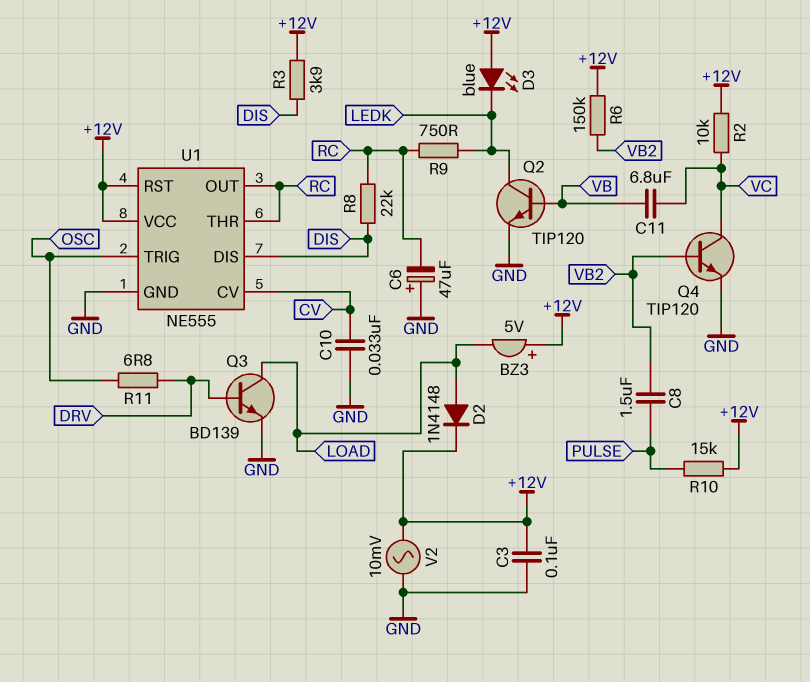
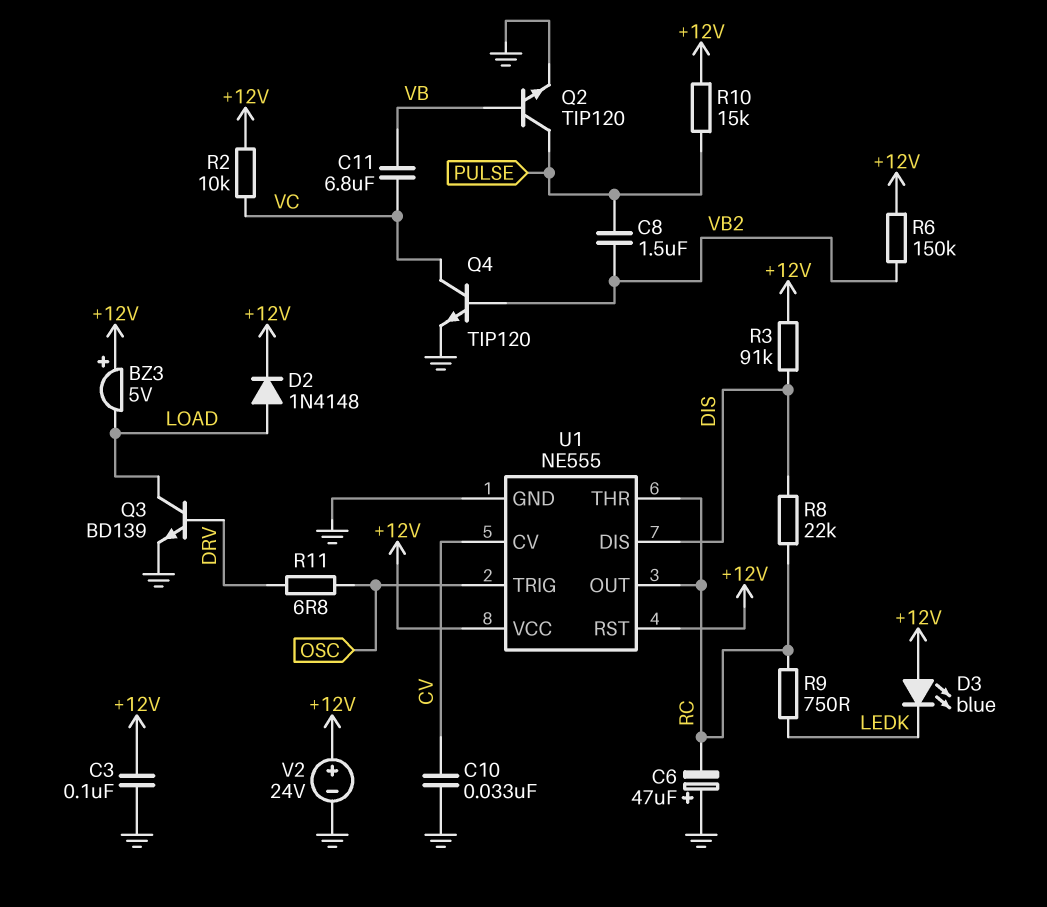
Q2: NPN TIP120 (B VB, C LEDK, E GND) -> NPN TIP120 (B VB, C PULSE, E GND)
R3: 3.9k (+12V, DIS) -> 91k (+12V, DIS)
V2: AC 10mV (+12V, GND) -> 24V (plus +12V, minus GND)

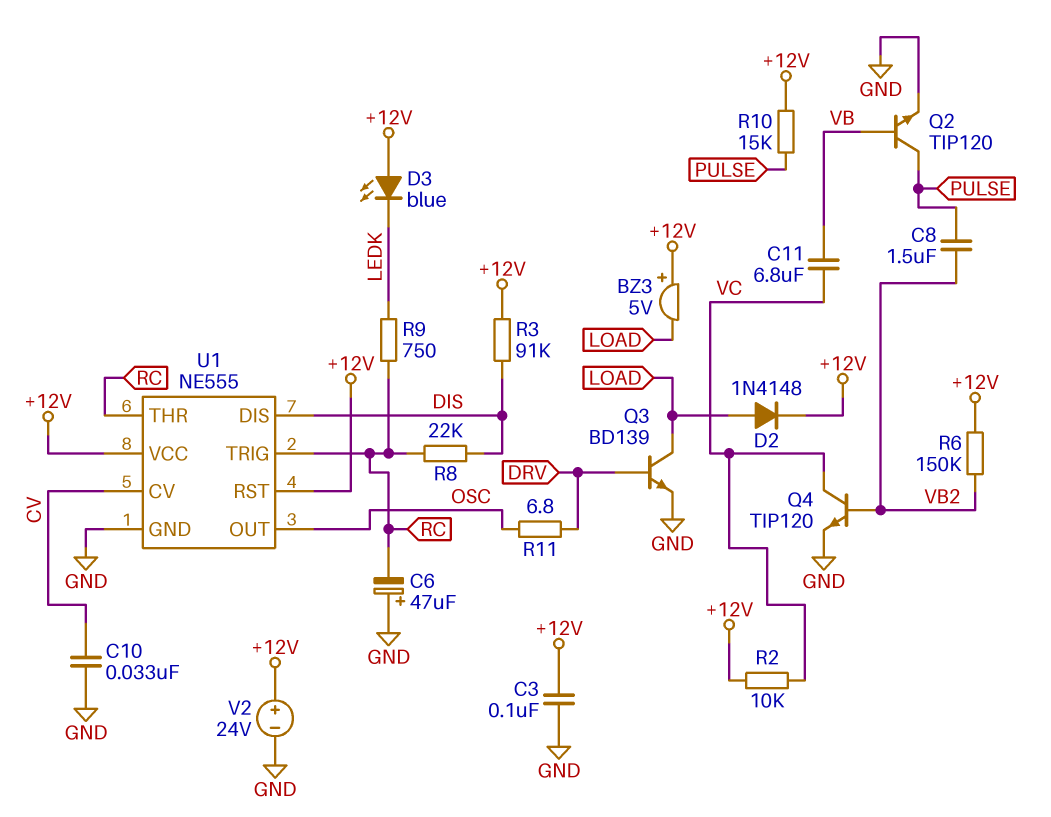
U1 pin OUT: RC -> OSC
U1 pin TRIG: OSC -> RC

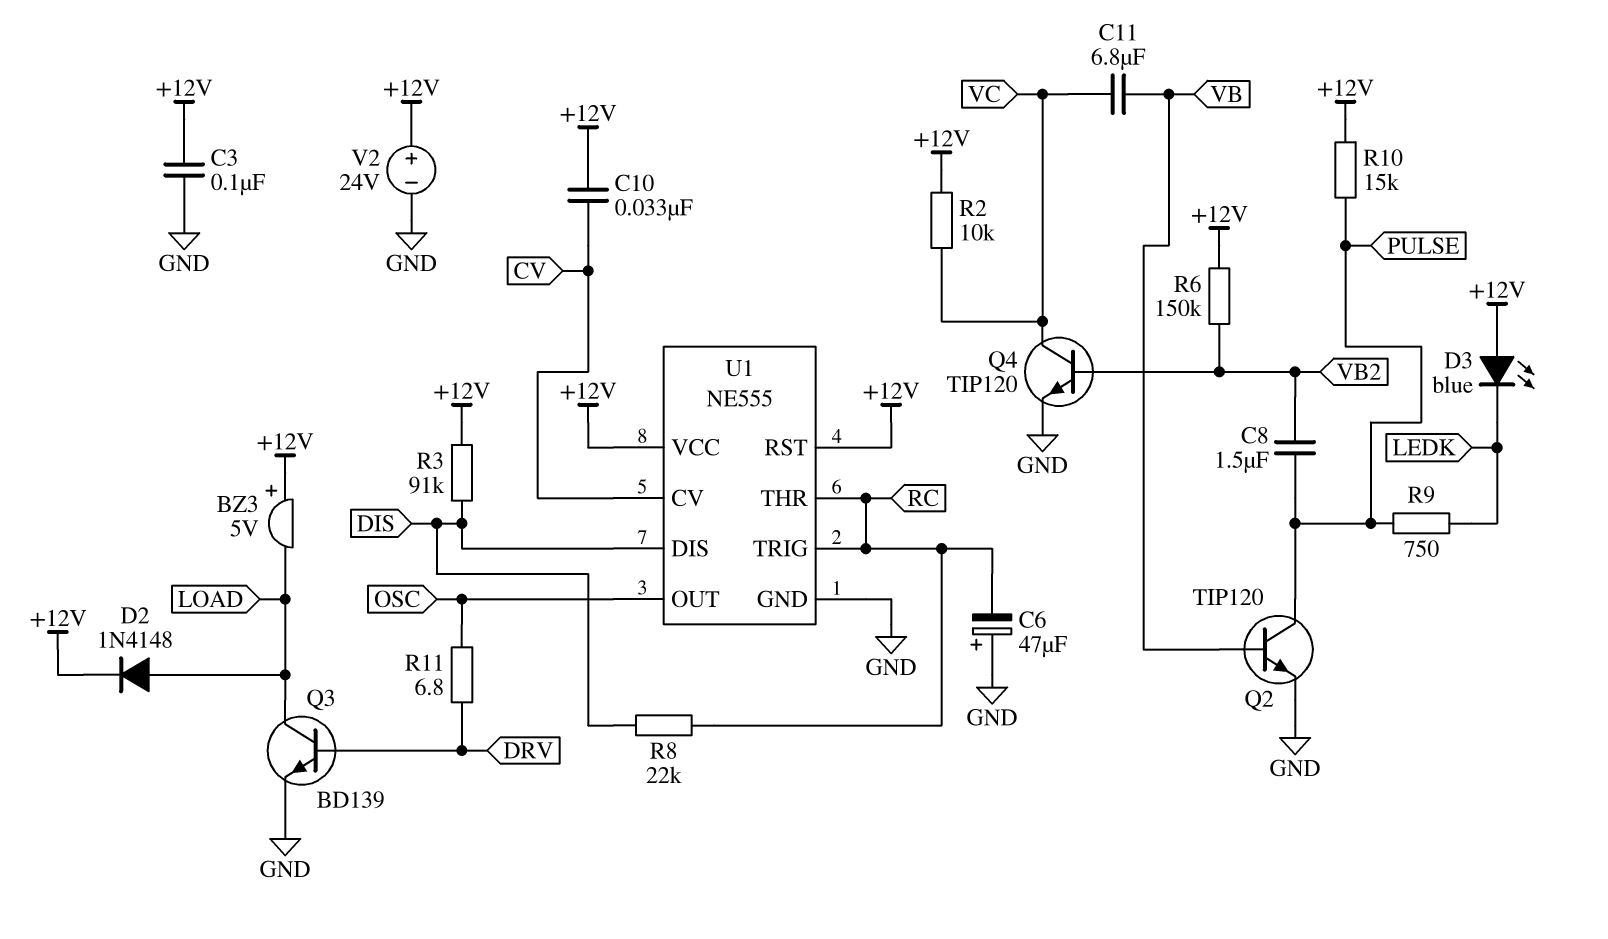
C10: 33nF (CV, GND) -> 33nF (+12V, CV)
R9: 750 (LEDK, RC) -> 750 (LEDK, PULSE)

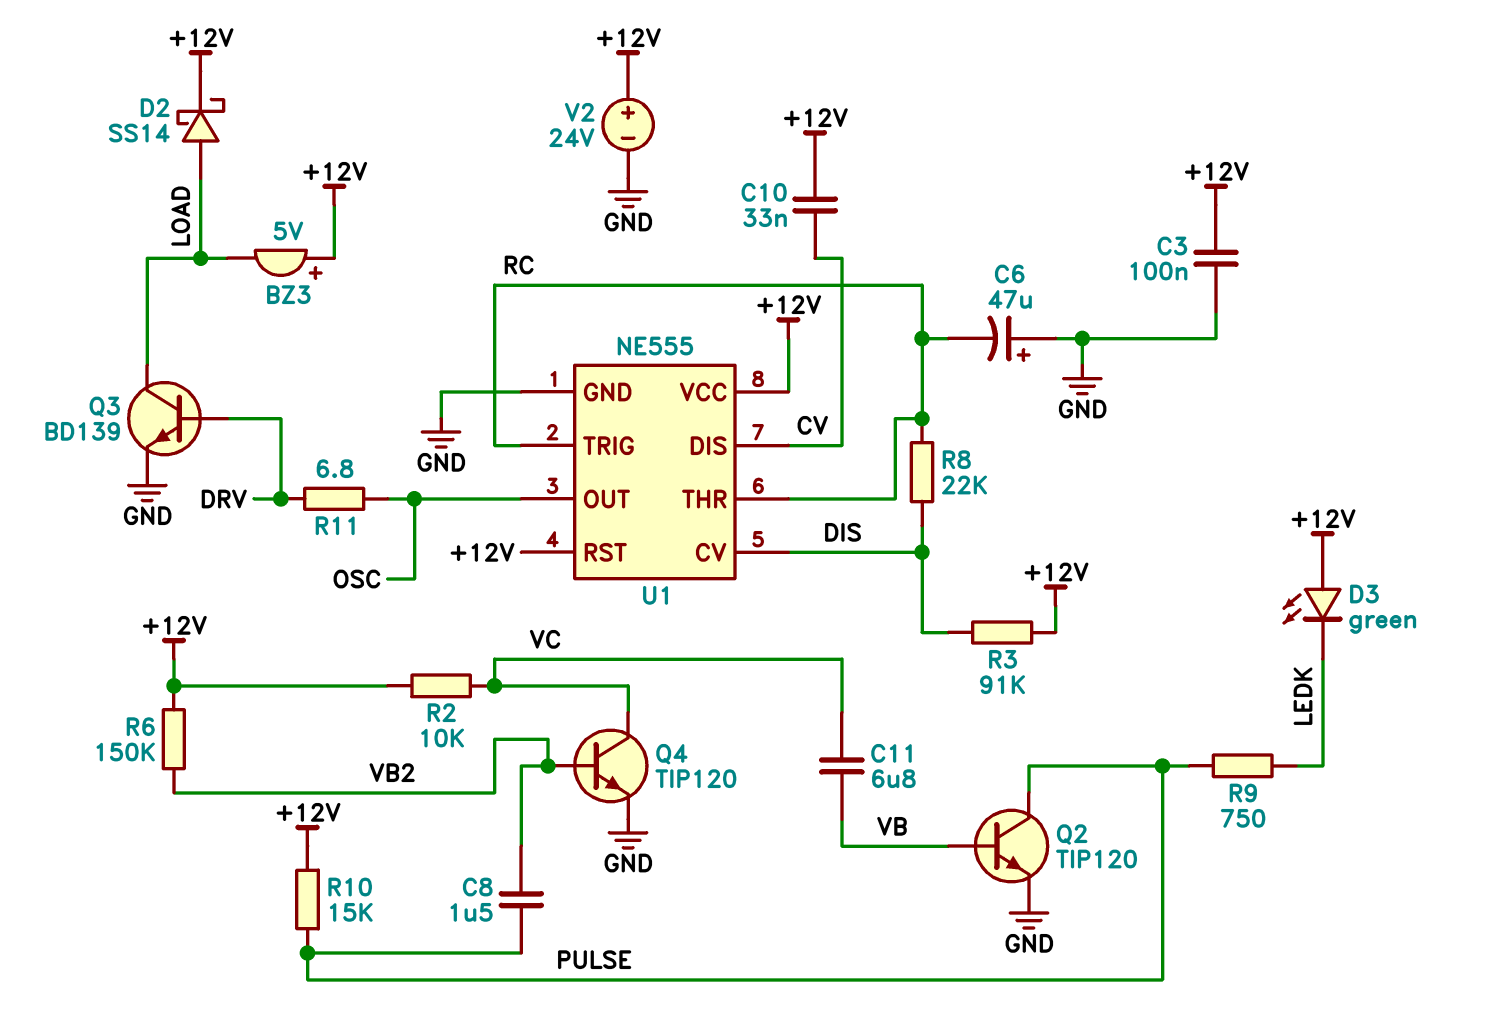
D2: diode 1N4148 (A LOAD, K +12V) -> schottky SS14 (A LOAD, K +12V)
D3: LED blue (A +12V, K LEDK) -> LED green (A +12V, K LEDK)
U1 pin CV: CV -> DIS
U1 pin DIS: DIS -> CV

